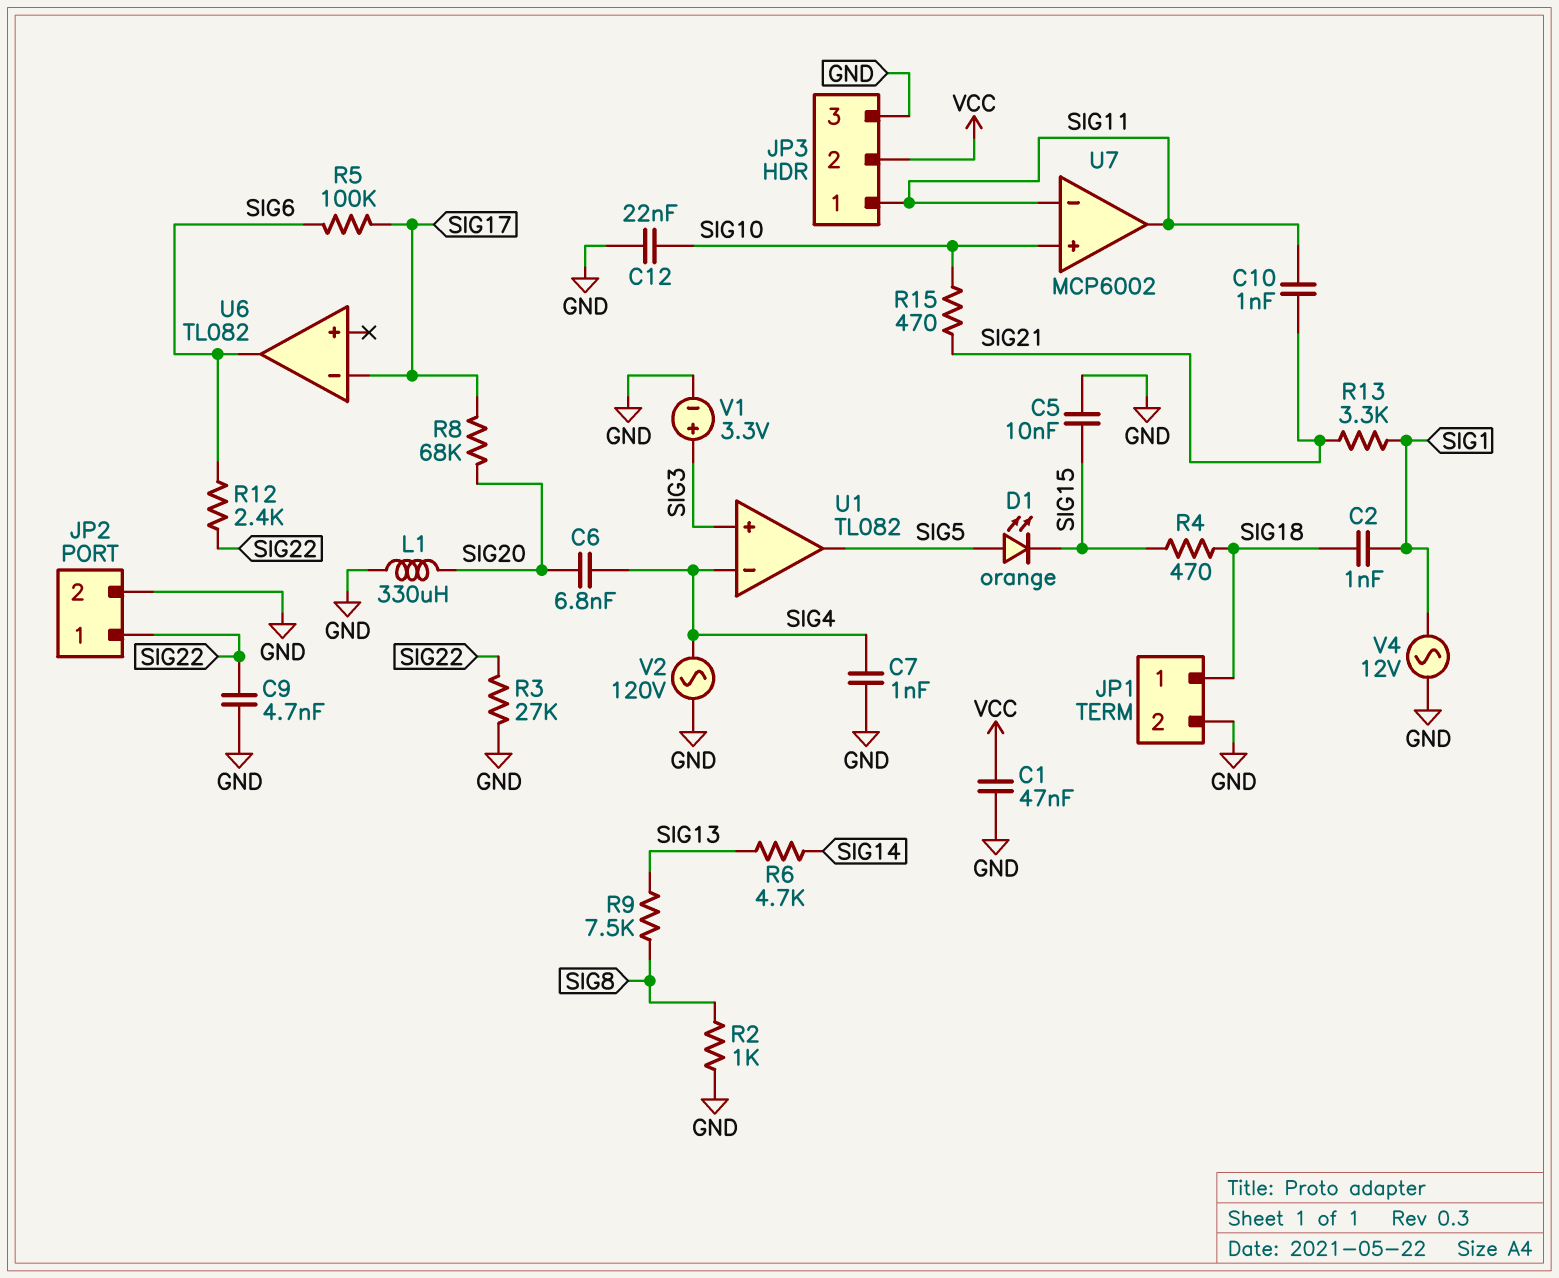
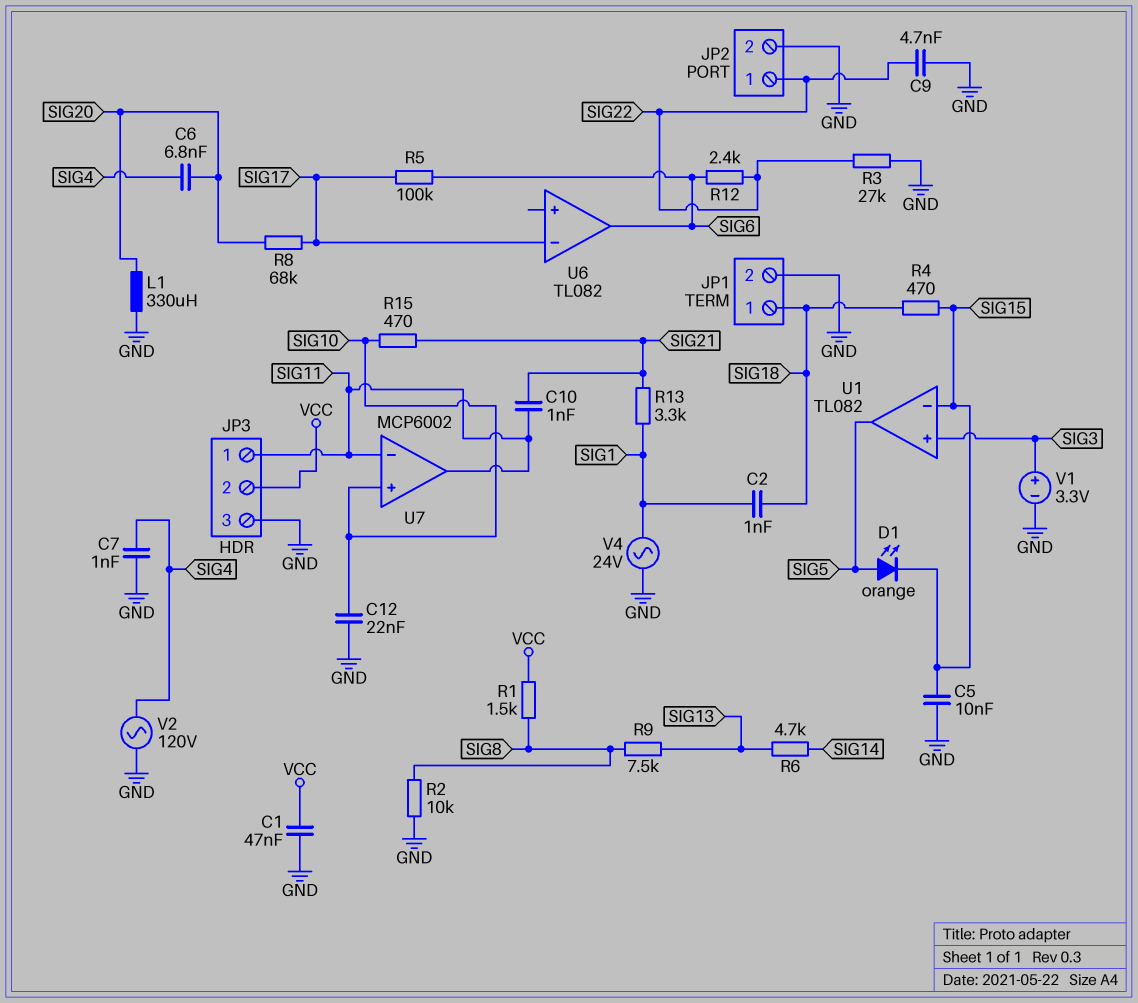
R1: none -> 1.5k (SIG8, VCC)
R2: 1k (GND, SIG8) -> 10k (GND, SIG8)
U1 pin in-: SIG4 -> SIG15
V4: AC 12V (GND, SIG1) -> AC 24V (GND, SIG1)

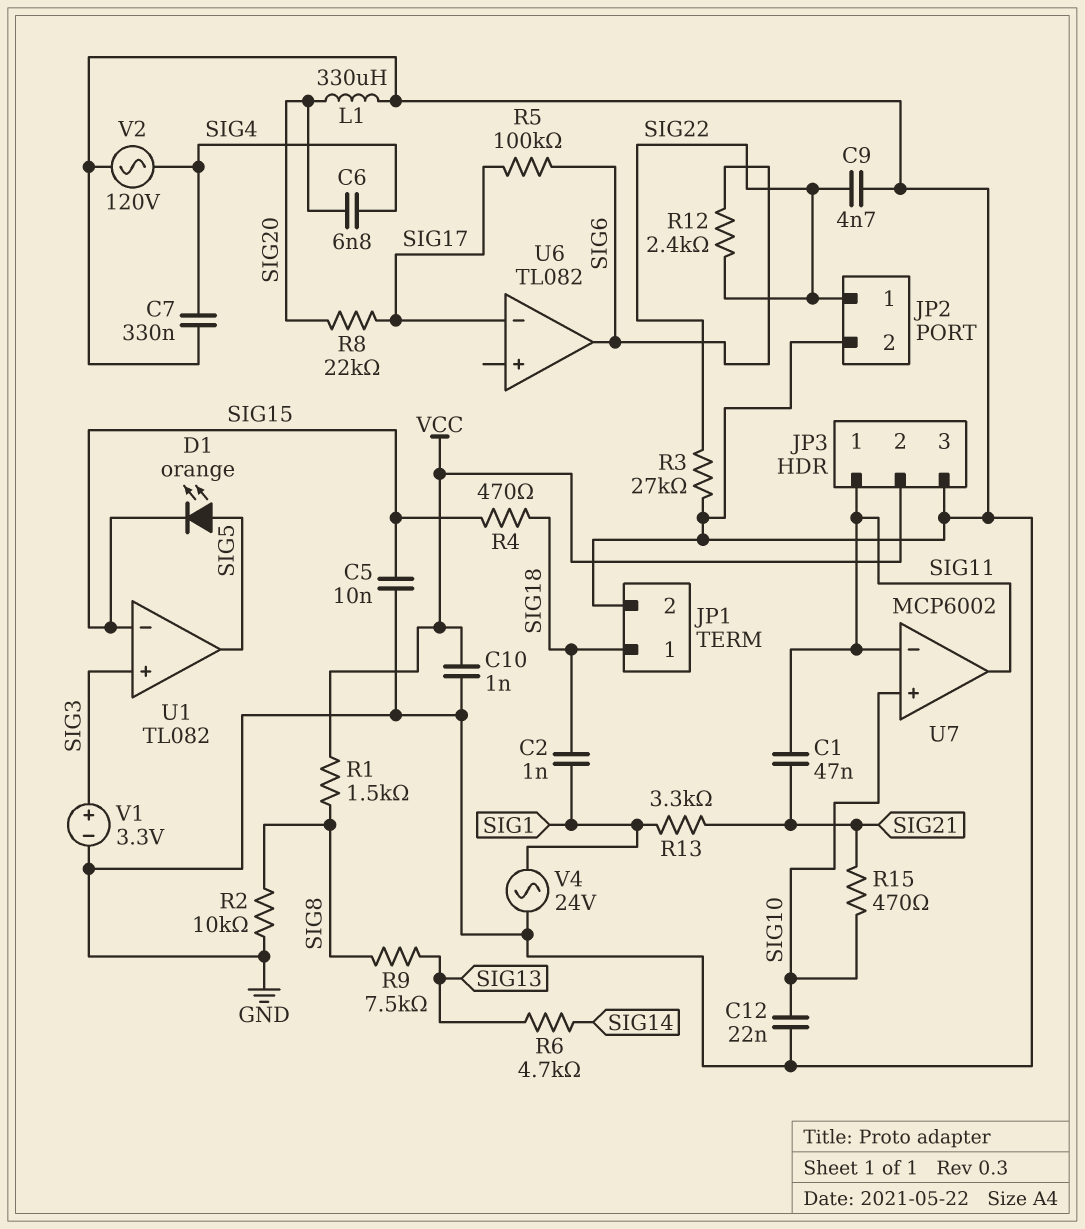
C1: 47nF (GND, VCC) -> 47nF (SIG11, SIG21)
C7: 1nF (GND, SIG4) -> 330nF (GND, SIG4)
C10: 1nF (SIG11, SIG21) -> 1nF (GND, VCC)
R8: 68k (SIG17, SIG20) -> 22k (SIG17, SIG20)

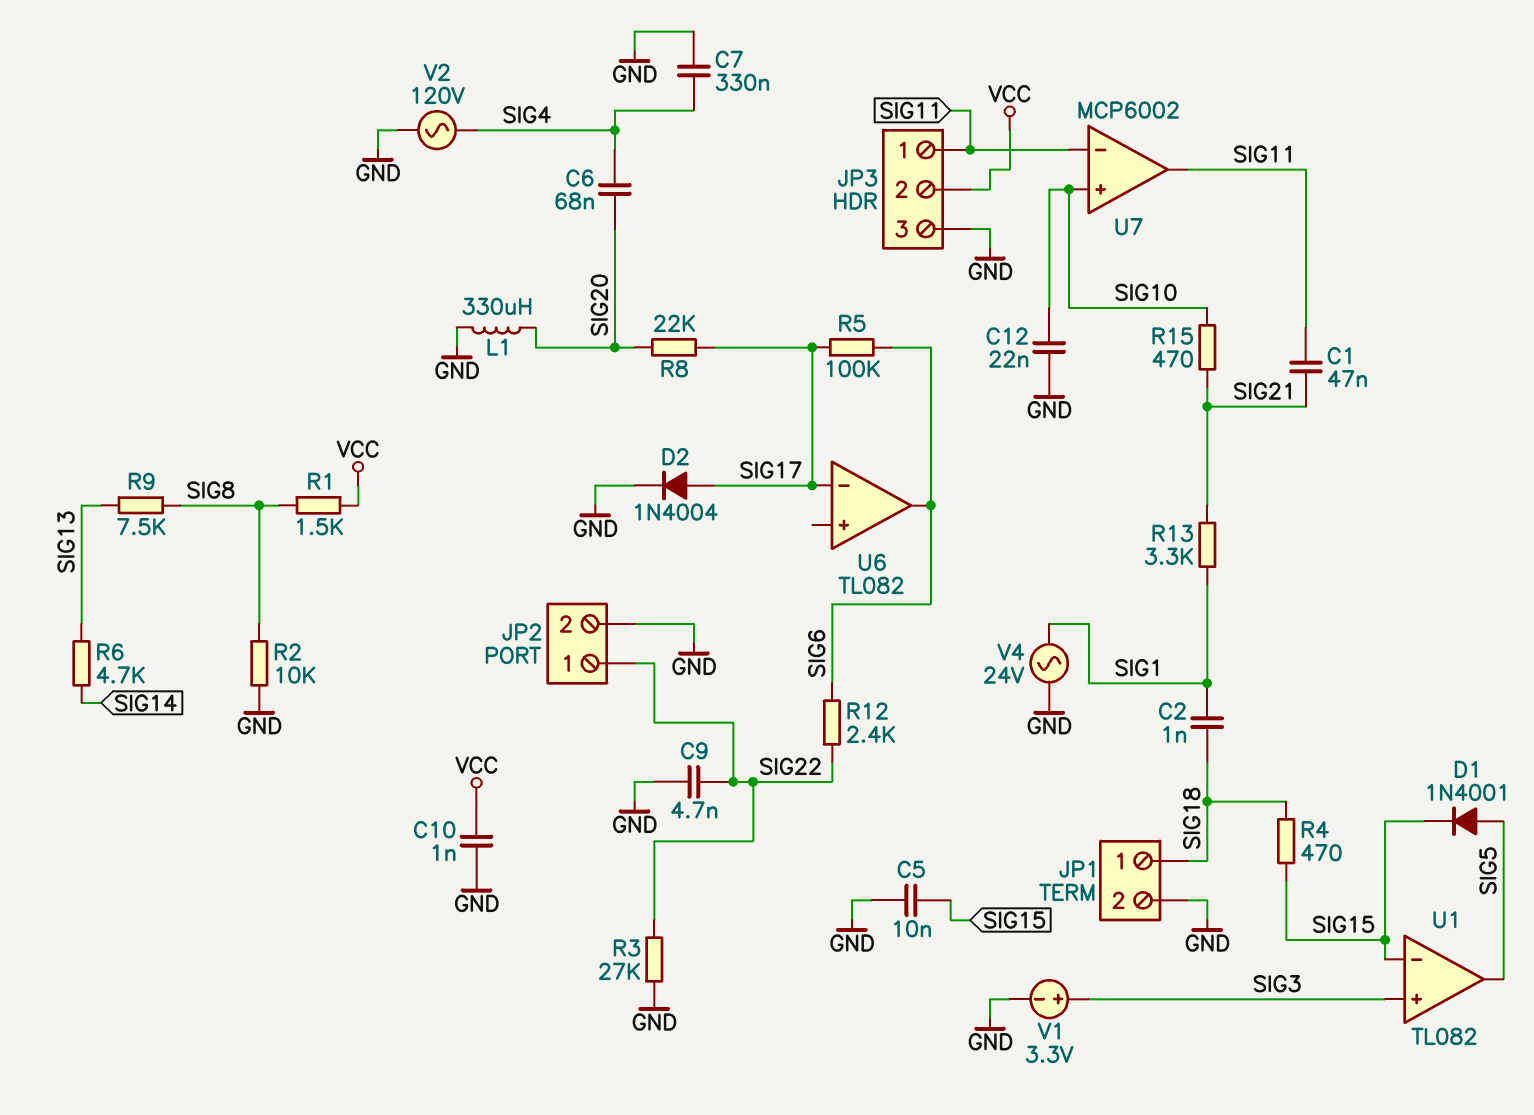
C6: 6.8nF (SIG4, SIG20) -> 68nF (SIG4, SIG20)
D1: LED orange (A SIG5, K SIG15) -> diode 1N4001 (A SIG5, K SIG15)
D2: none -> diode 1N4004 (A SIG17, K GND)

